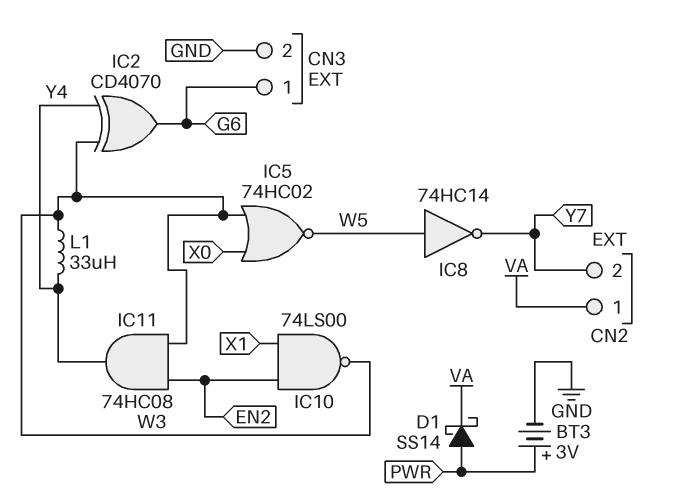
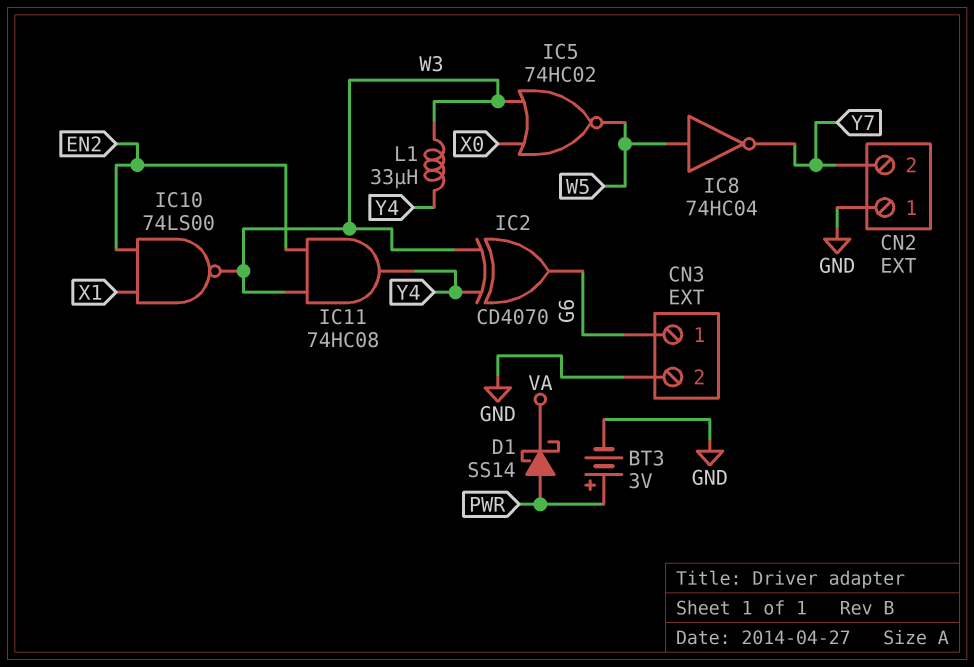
CN2 pin 1: VA -> GND
IC8: NOT 74HC14 (in W5, out Y7) -> NOT 74HC04 (in W5, out Y7)

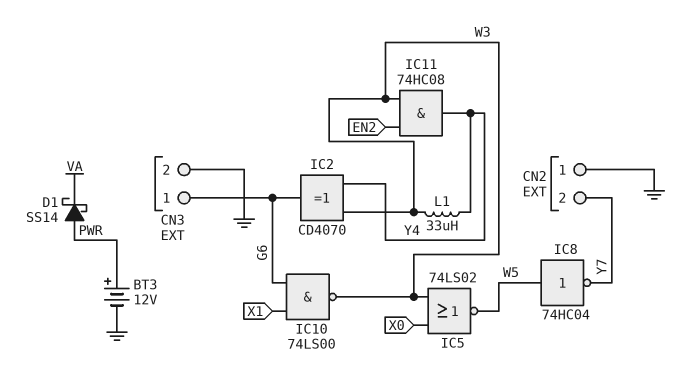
BT3: 3V (plus PWR, minus GND) -> 12V (plus PWR, minus GND)
IC5: NOR 74HC02 (in W3, in X0, out W5) -> NOR 74LS02 (in W3, in X0, out W5)
IC10: NAND 74LS00 (in EN2, in X1, out W3) -> NAND 74LS00 (in G6, in X1, out W3)

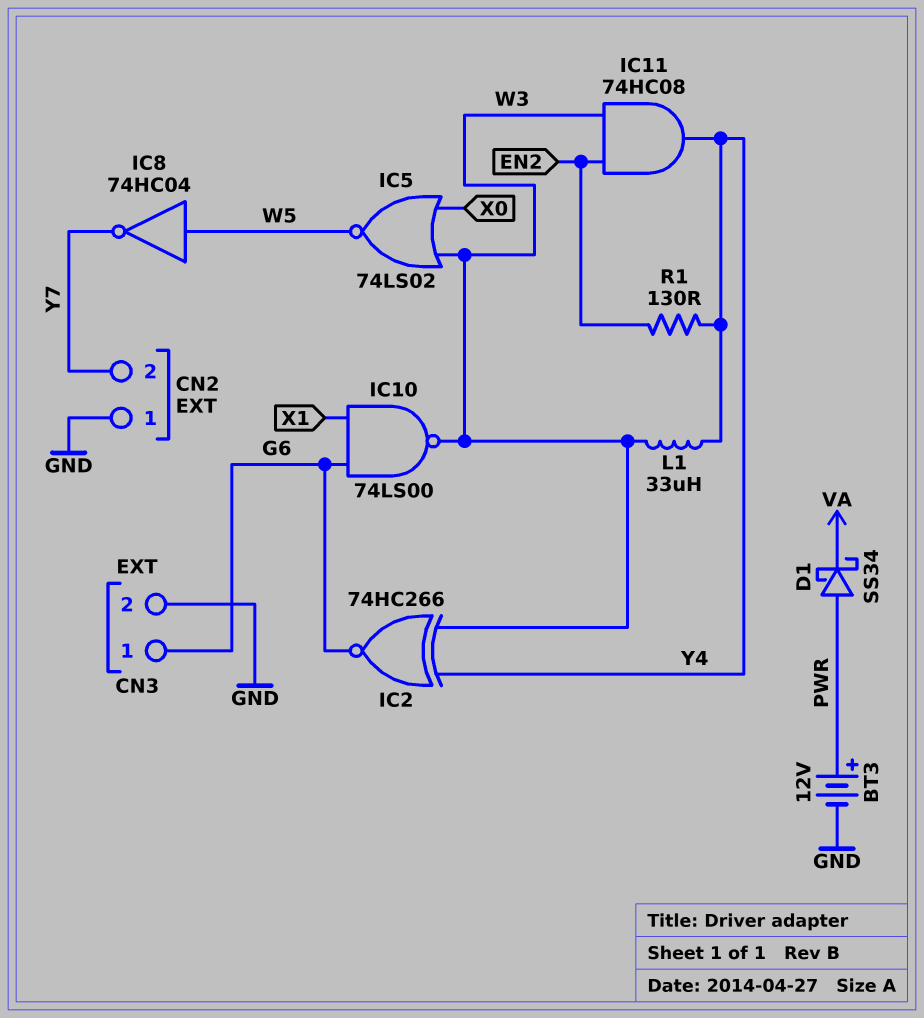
D1: schottky SS14 (A PWR, K VA) -> schottky SS34 (A PWR, K VA)
IC2: XOR CD4070 (in W3, in Y4, out G6) -> XNOR 74HC266 (in W3, in Y4, out G6)
R1: none -> 130 (EN2, Y4)

